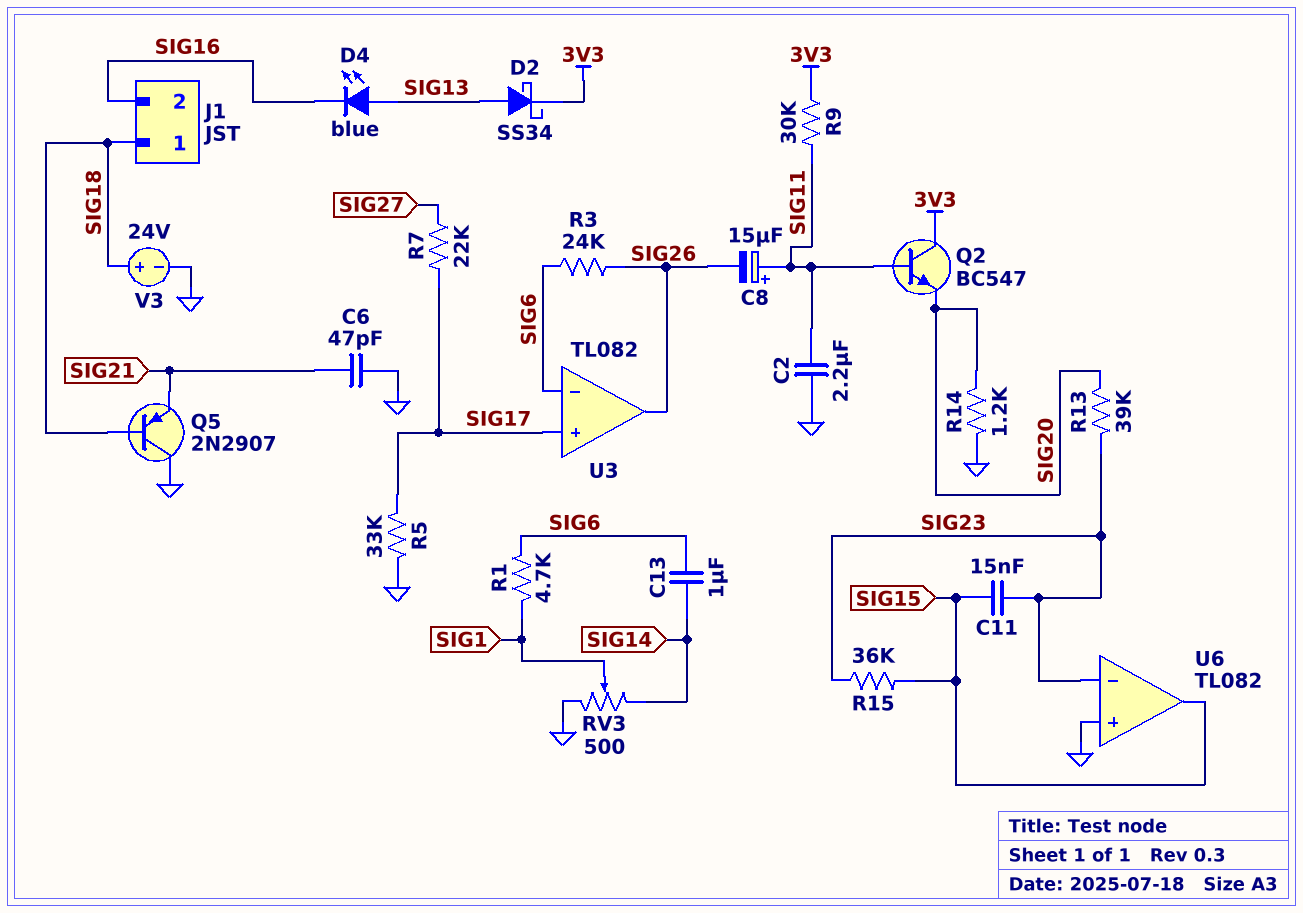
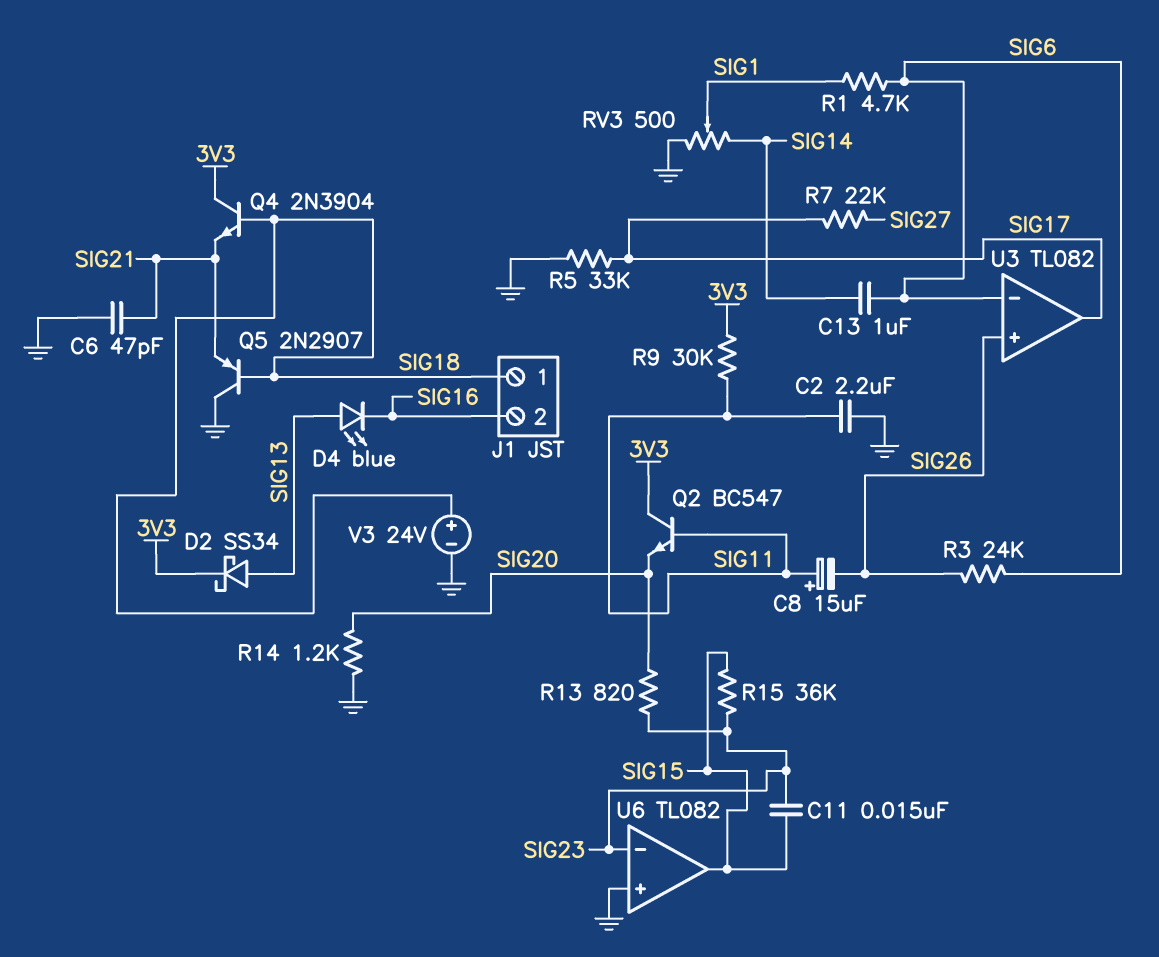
Q4: none -> NPN 2N3904 (B SIG18, C 3V3, E SIG21)
R13: 39k (SIG20, SIG23) -> 820 (SIG20, SIG23)
U3 pin in+: SIG17 -> SIG26
U3 pin out: SIG26 -> SIG17

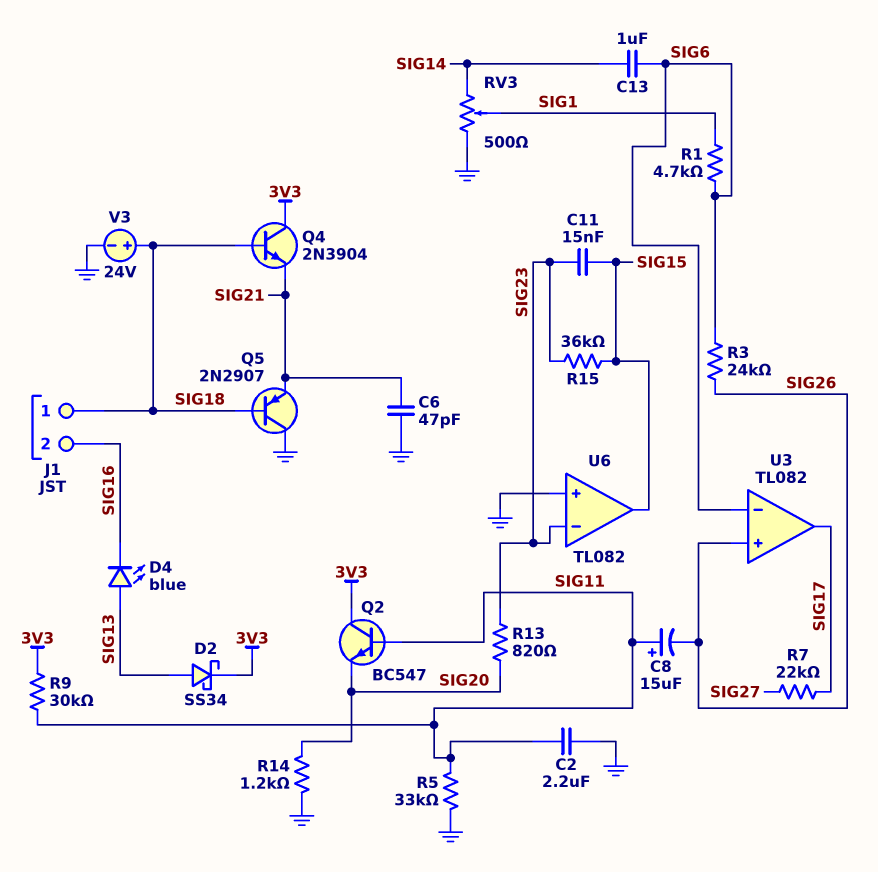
R5: 33k (GND, SIG17) -> 33k (GND, SIG11)

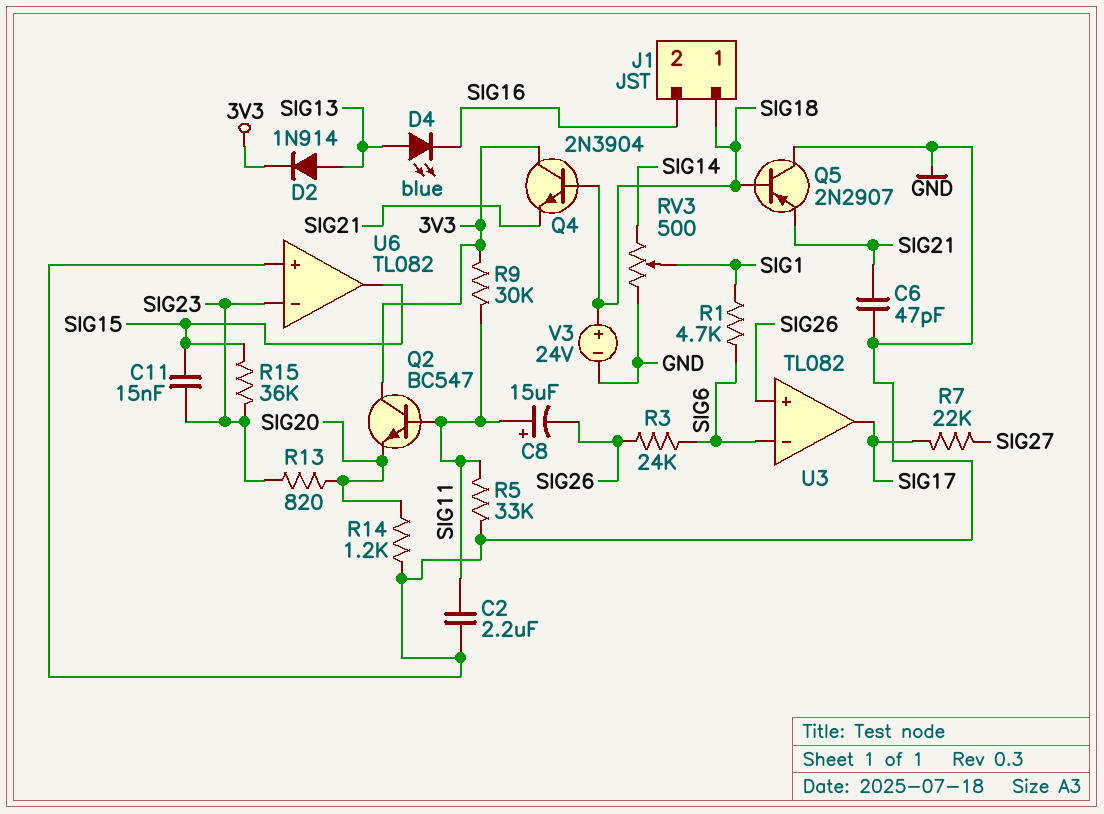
C13: 1uF (SIG6, SIG14) -> none
D2: schottky SS34 (A SIG13, K 3V3) -> diode 1N914 (A SIG13, K 3V3)

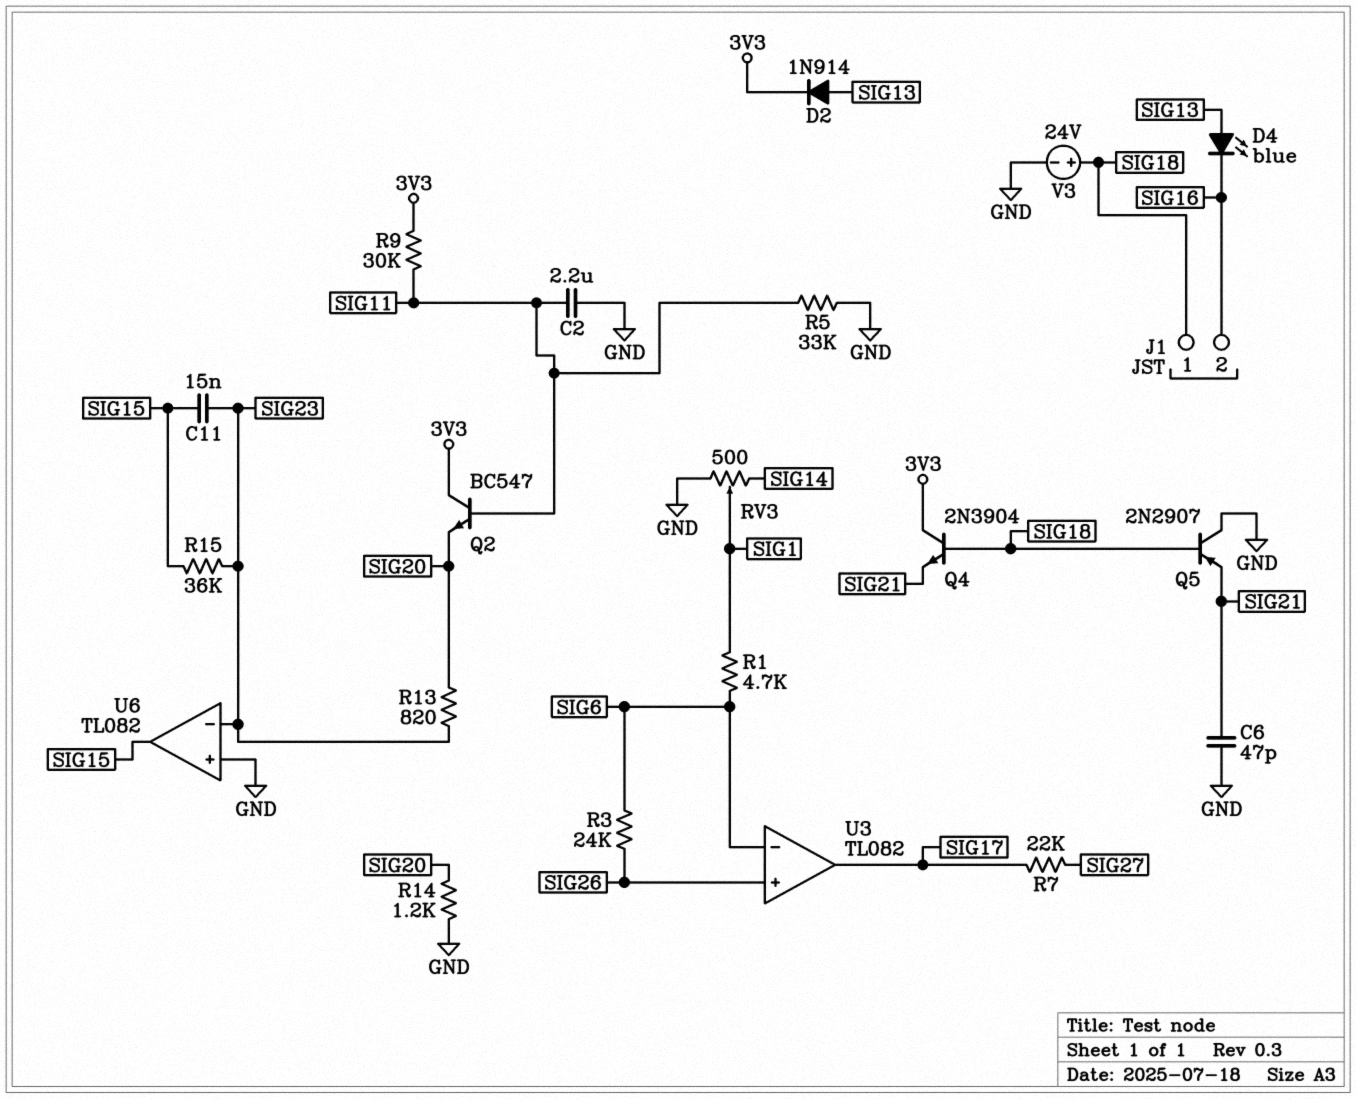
C8: 15uF (plus SIG11, minus SIG26) -> none

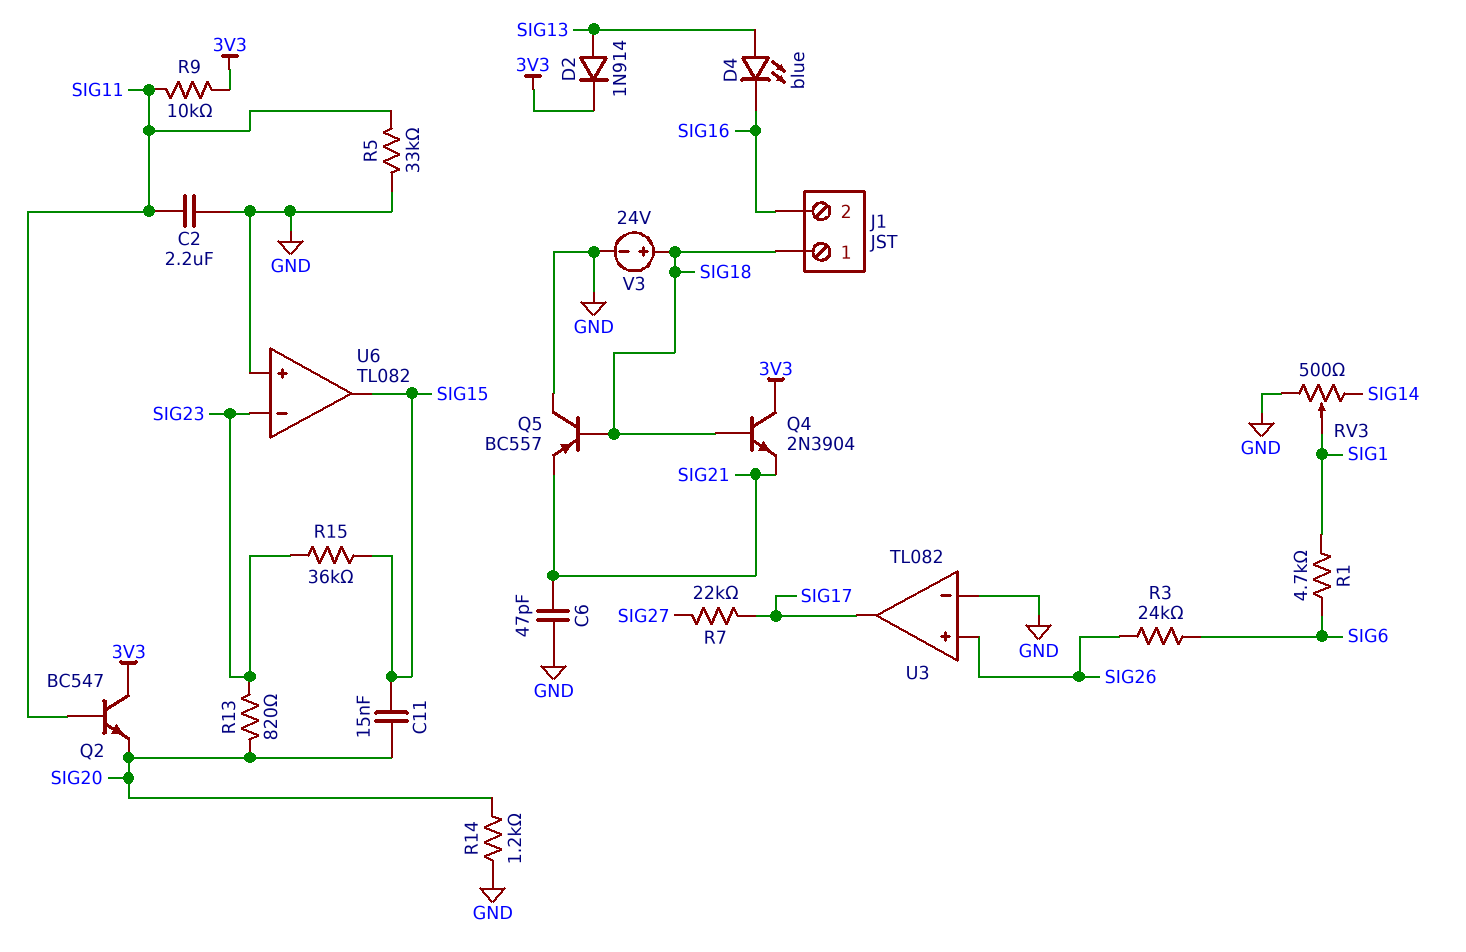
C11: 15nF (SIG15, SIG23) -> 15nF (SIG15, SIG20)
Q5: PNP 2N2907 (B SIG18, C GND, E SIG21) -> PNP BC557 (B SIG18, C GND, E SIG21)
R9: 30k (3V3, SIG11) -> 10k (3V3, SIG11)
U3 pin in-: SIG6 -> GND

